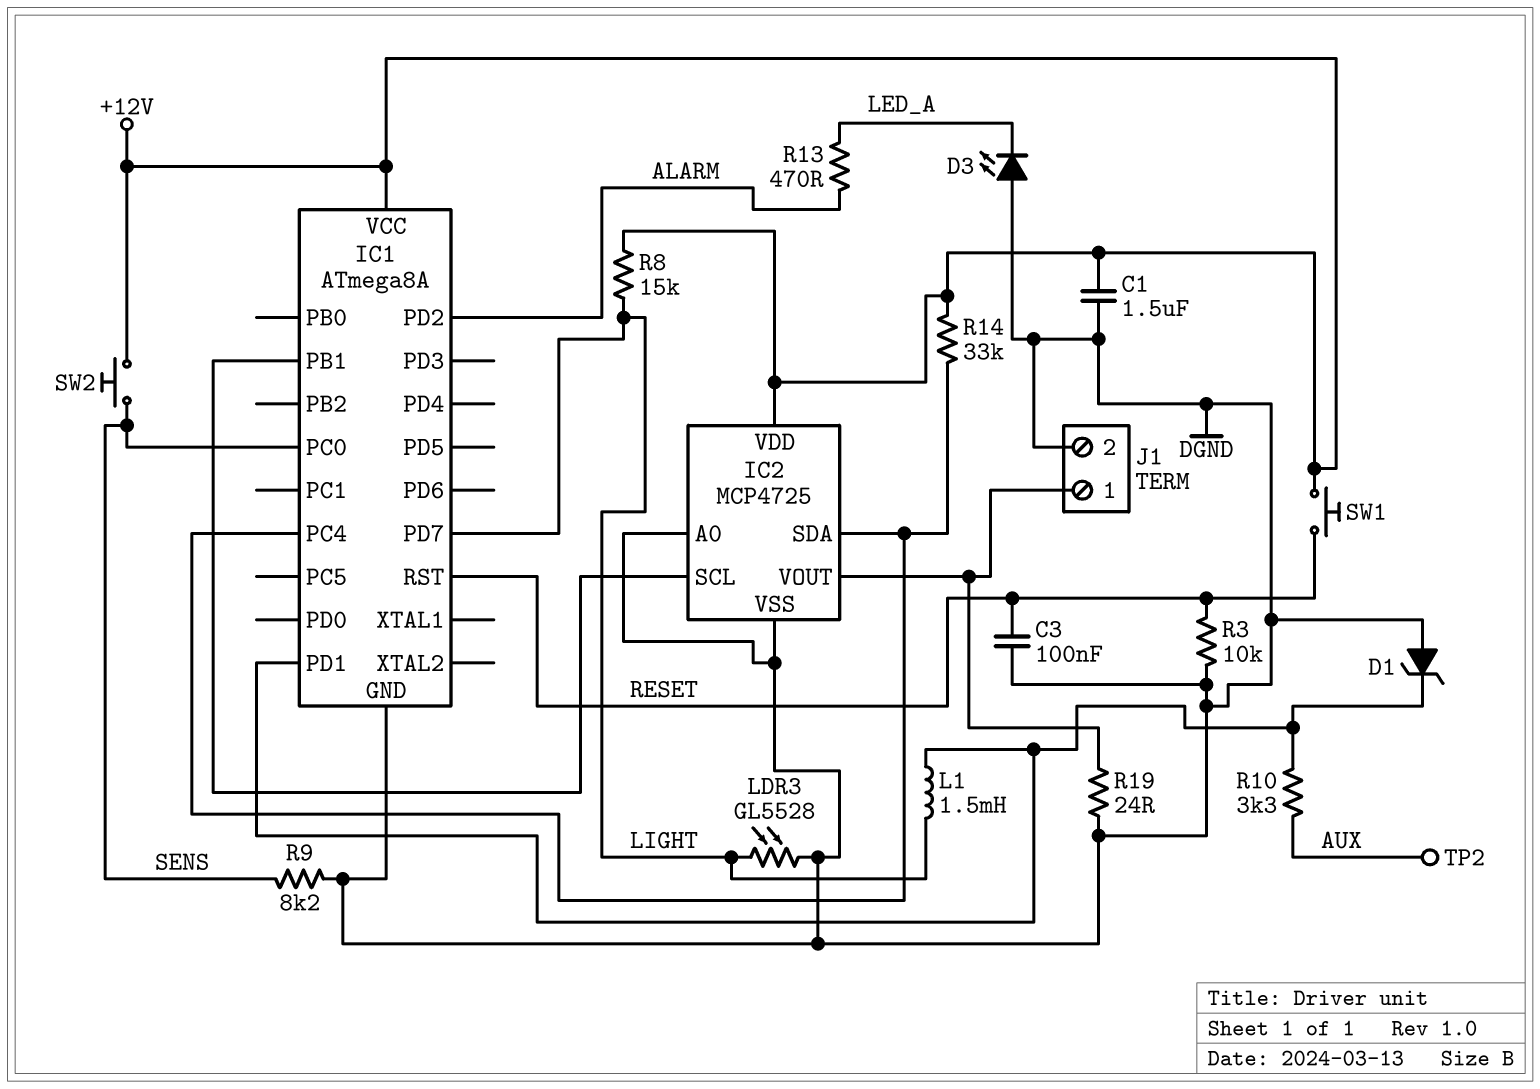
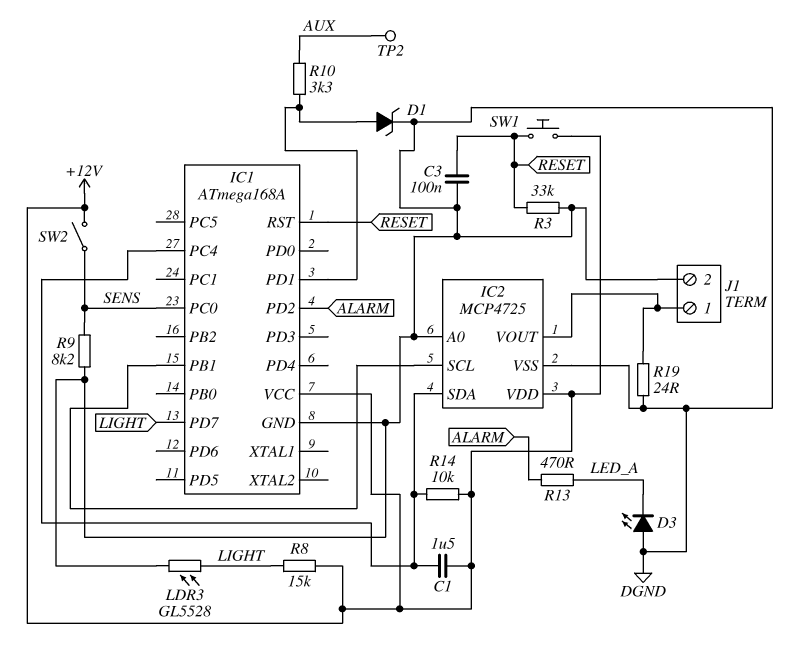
C1: 1.5uF (+12V, DGND) -> 1.5uF (+12V, IC1/PC4)
D1: zener (A DGND, K IC1/PD1) -> zener (A IC1/PD1, K DGND)
IC1: ATmega8A -> ATmega168A
L1: 1.5mH (IC1/PD1, LIGHT) -> none
R3: 10k (DGND, RESET) -> 33k (DGND, RESET)
R14: 33k (+12V, IC1/PC4) -> 10k (+12V, IC1/PC4)
SW2: button (+12V, SENS) -> switch (+12V, SENS)

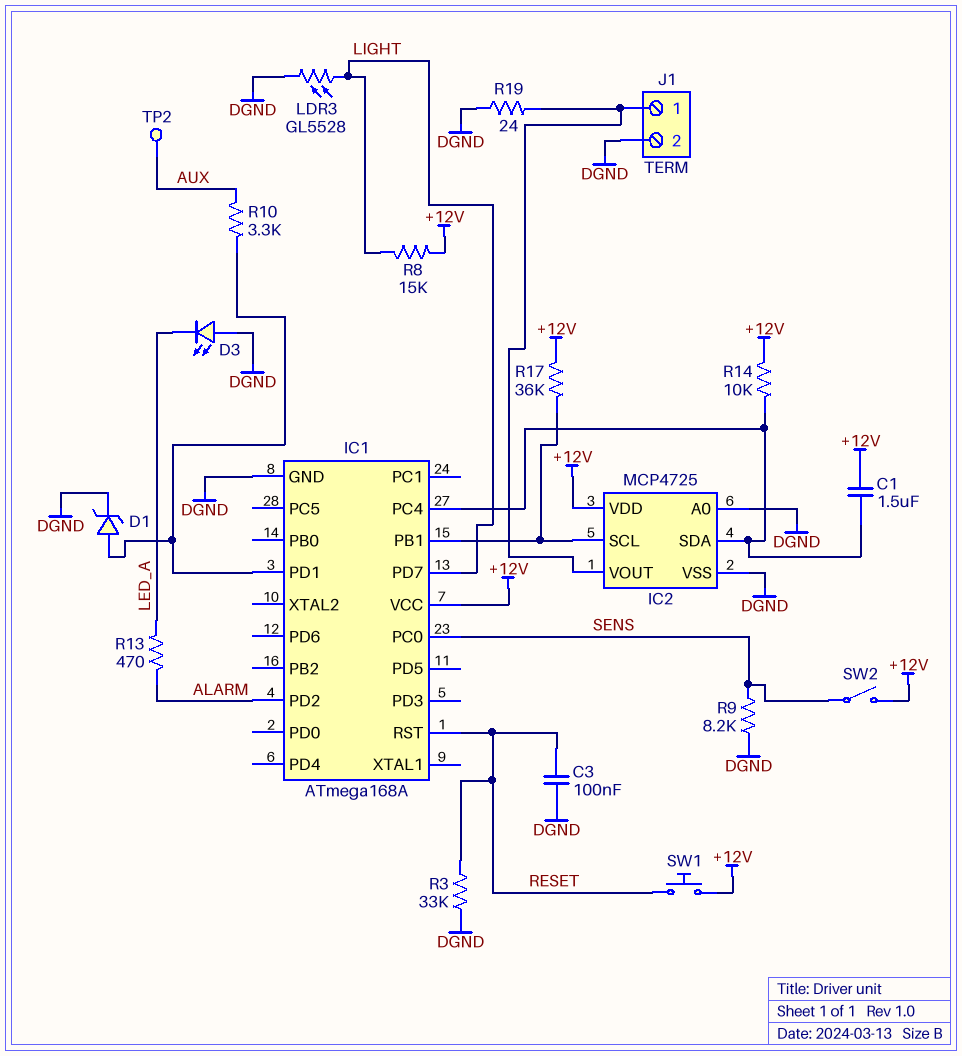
R17: none -> 36k (+12V, IC1/PB1)

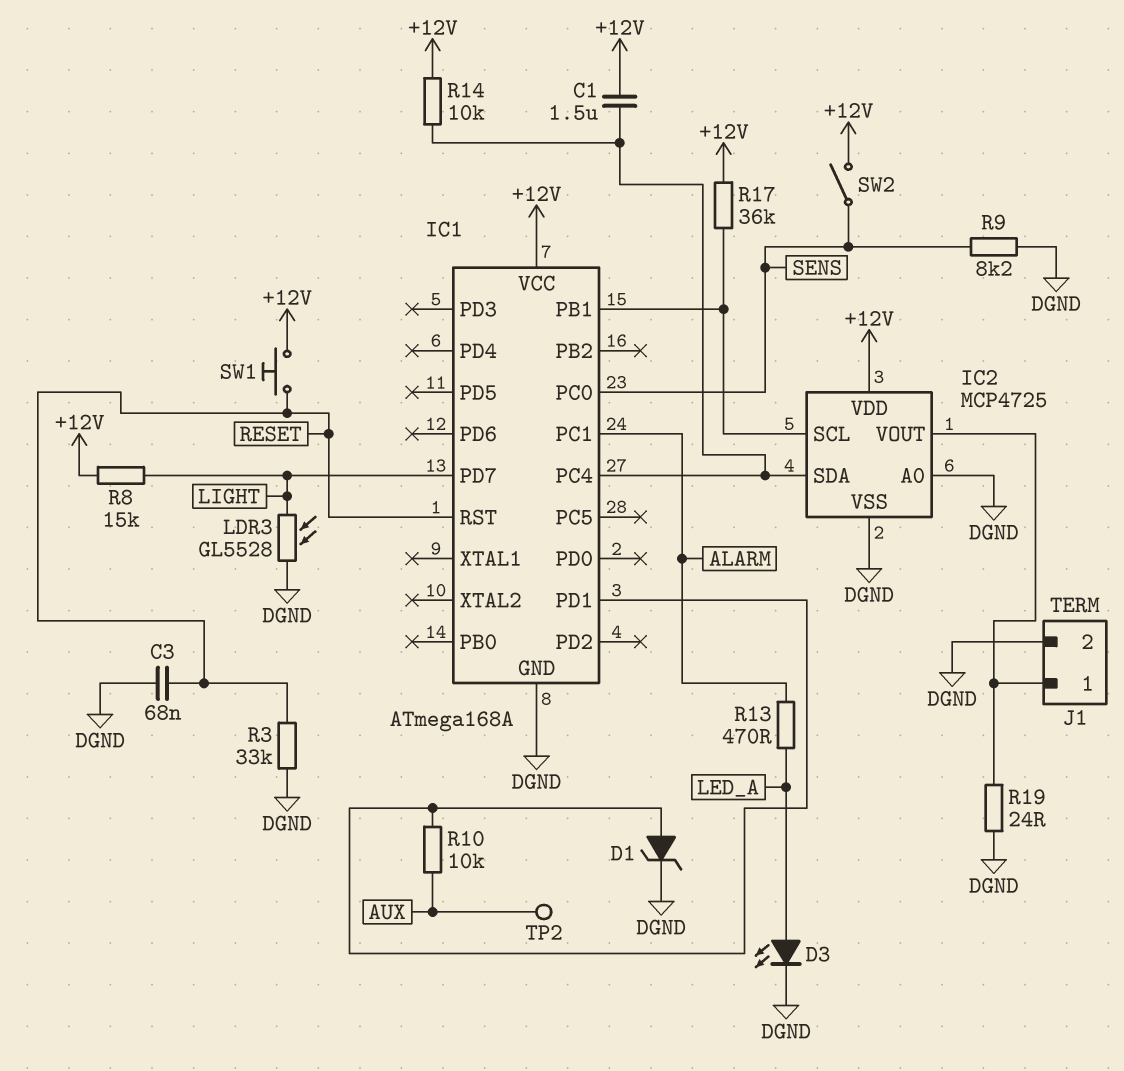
C3: 100nF (DGND, RESET) -> 68nF (DGND, RESET)
D3: LED (A DGND, K LED_A) -> LED (A LED_A, K DGND)
IC1 pin PC1: none -> ALARM
IC1 pin PD2: ALARM -> none
R10: 3.3k (AUX, IC1/PD1) -> 10k (AUX, IC1/PD1)

